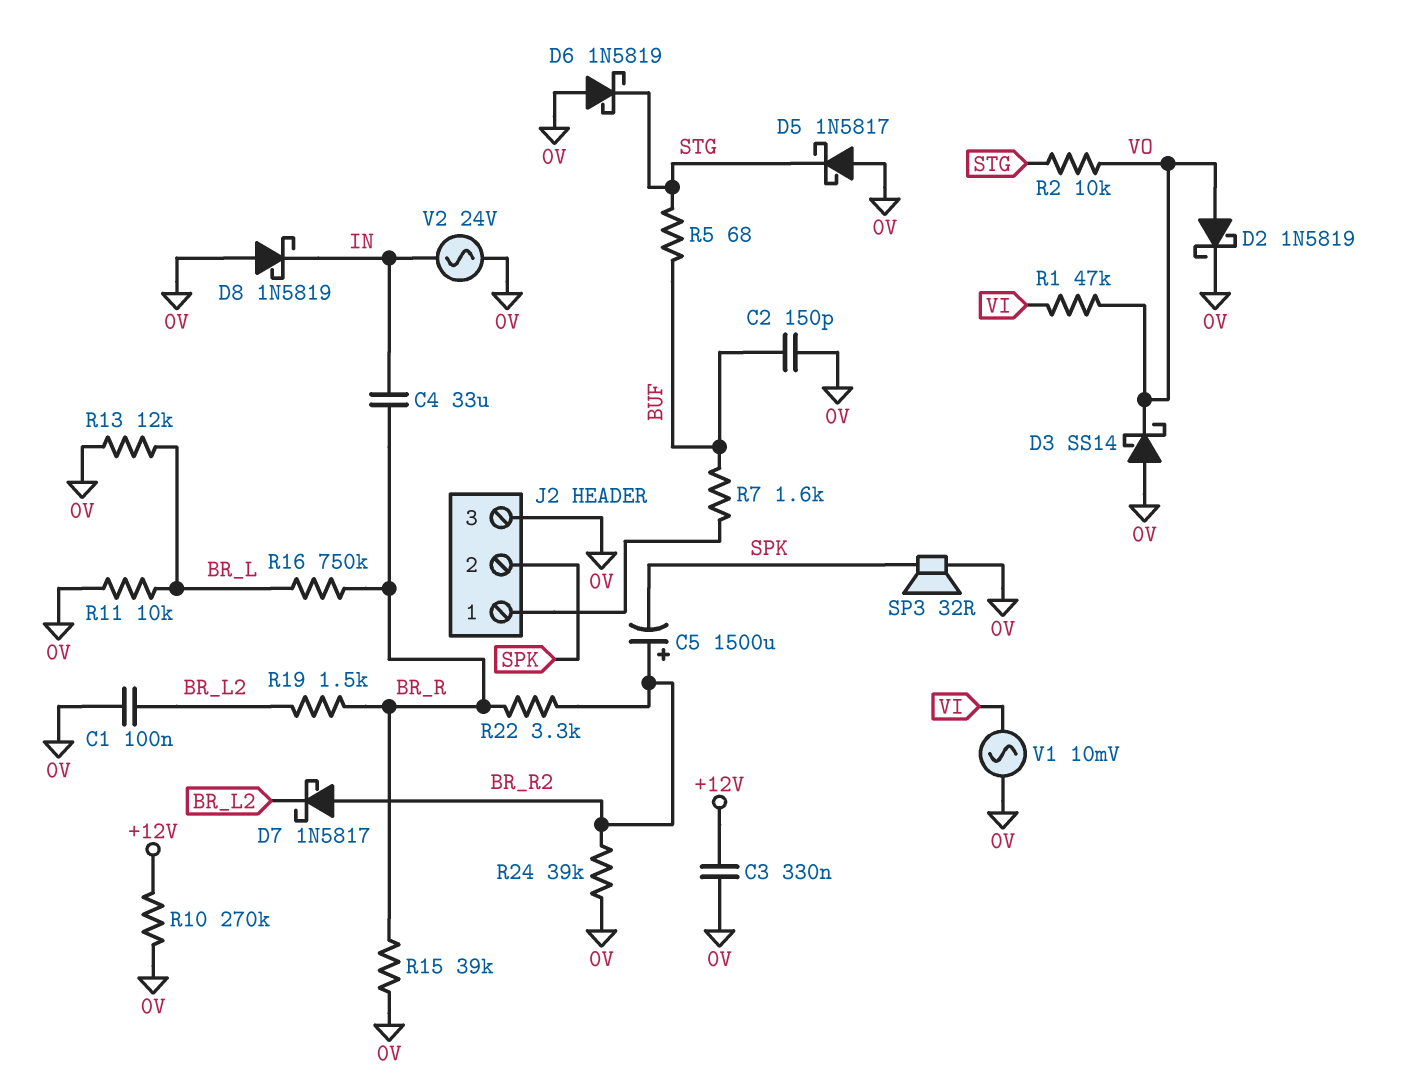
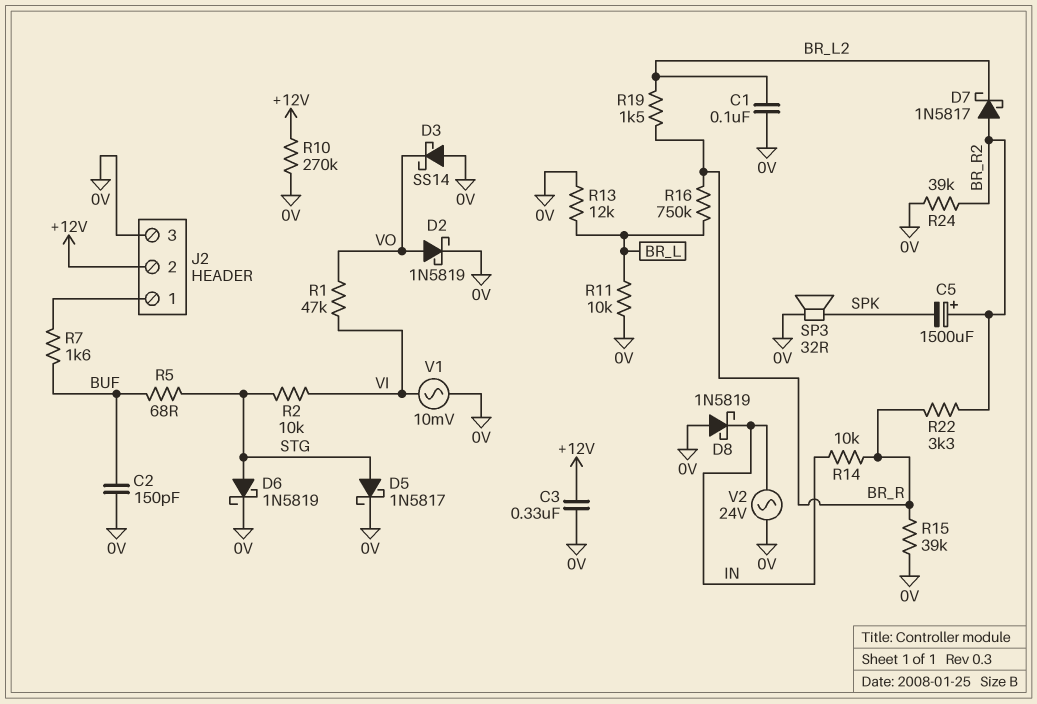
C4: 33uF (BR_R, IN) -> none
D5: schottky 1N5817 (A 0V, K STG) -> schottky 1N5817 (A STG, K 0V)
D6: schottky 1N5819 (A 0V, K STG) -> schottky 1N5819 (A STG, K 0V)
J2 pin 2: SPK -> +12V
R2: 10k (STG, VO) -> 10k (STG, VI)
R14: none -> 10k (BR_R, IN)

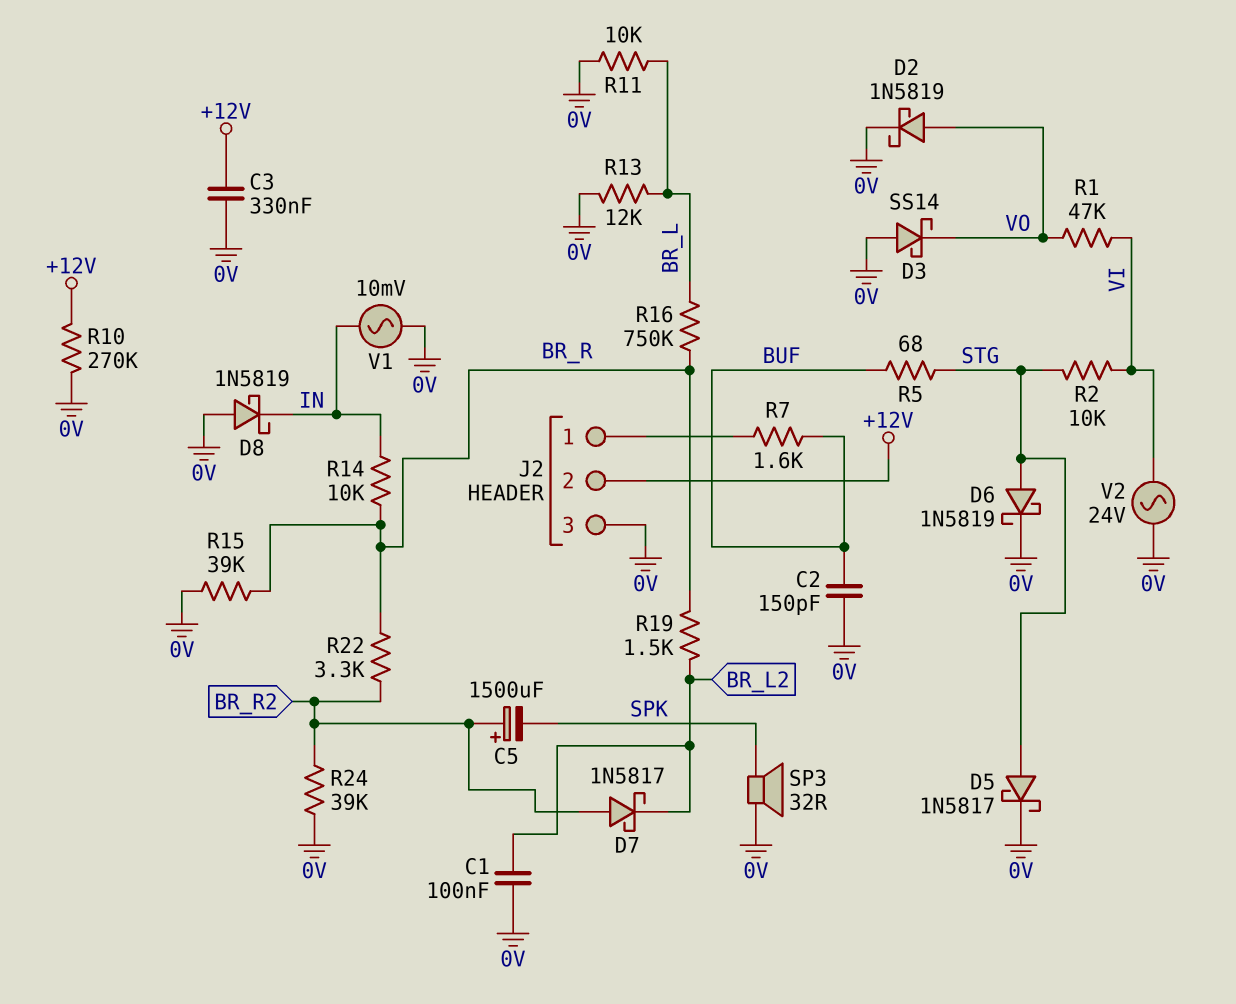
V1: AC 10mV (0V, VI) -> AC 10mV (0V, IN)
V2: AC 24V (0V, IN) -> AC 24V (0V, VI)

